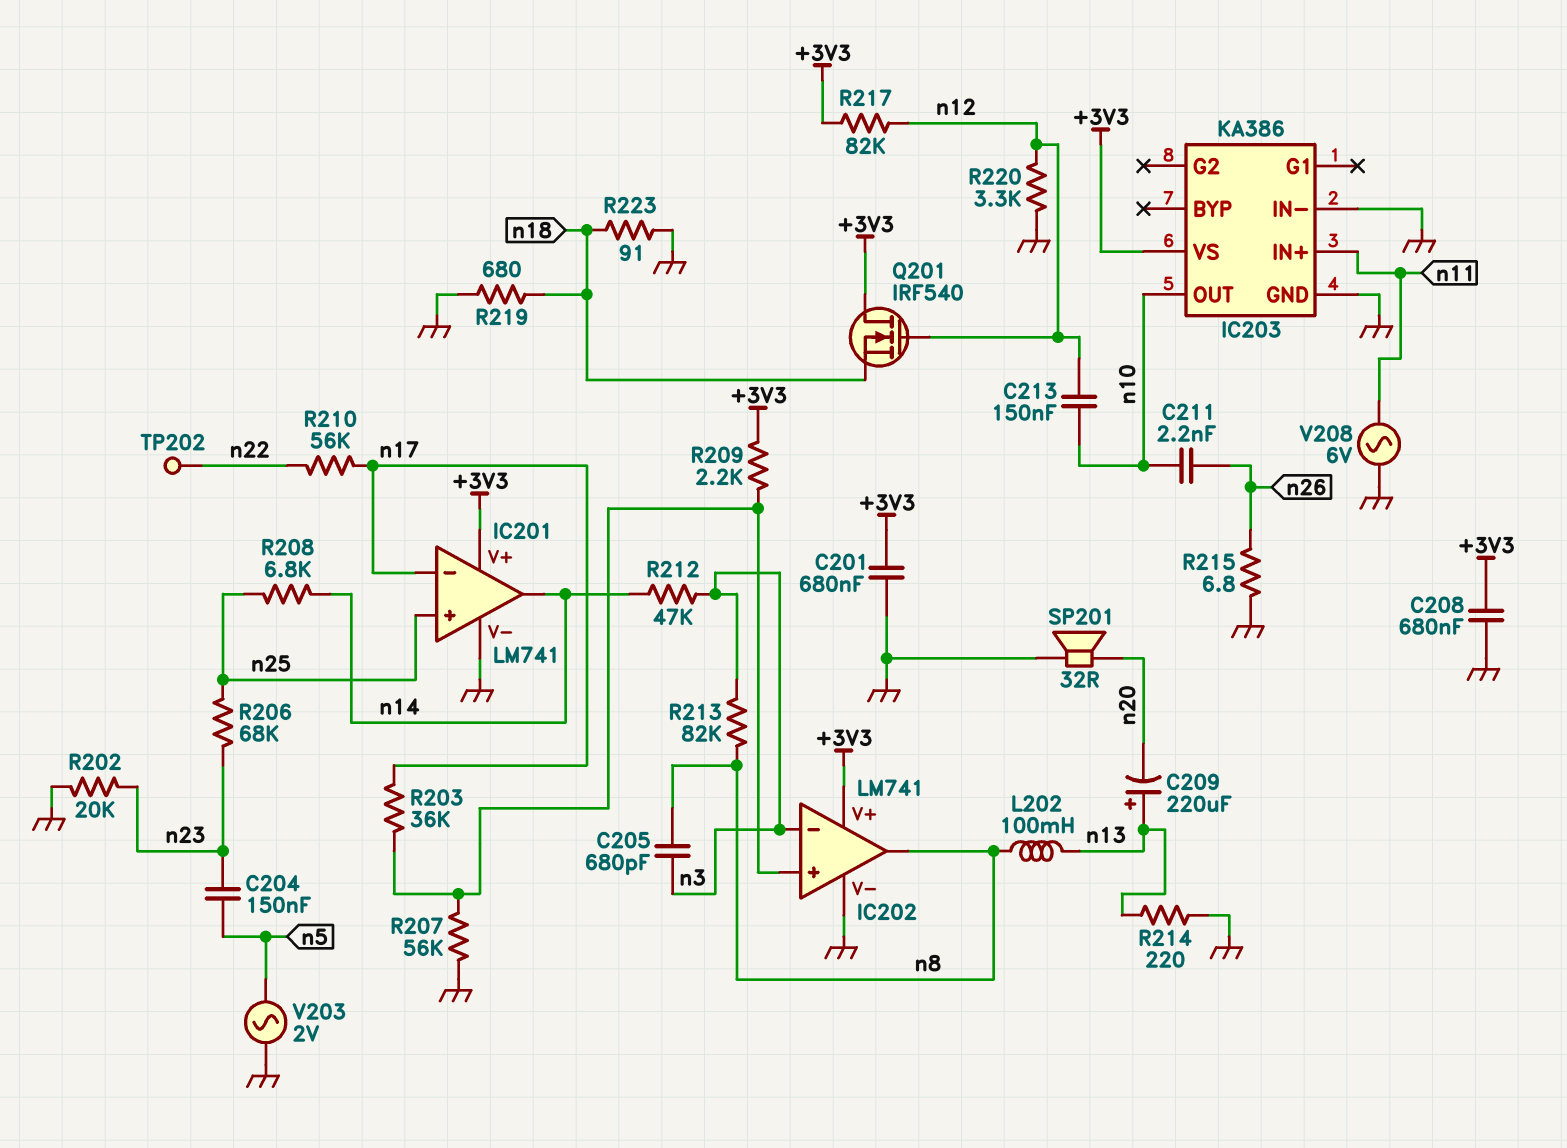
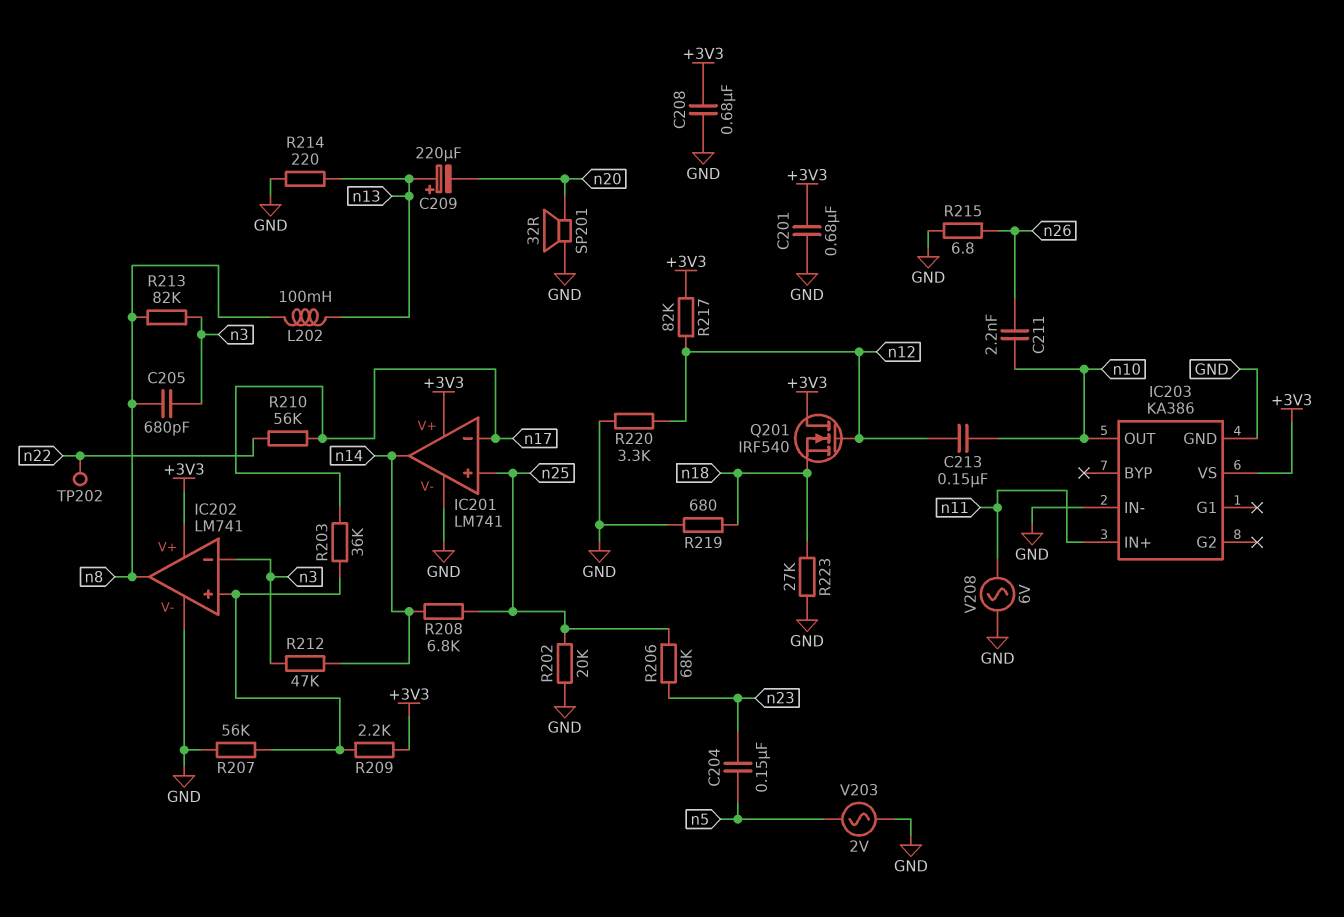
R202: 20k (GND, n23) -> 20k (GND, n25)
R223: 91 (GND, n18) -> 27k (GND, n18)

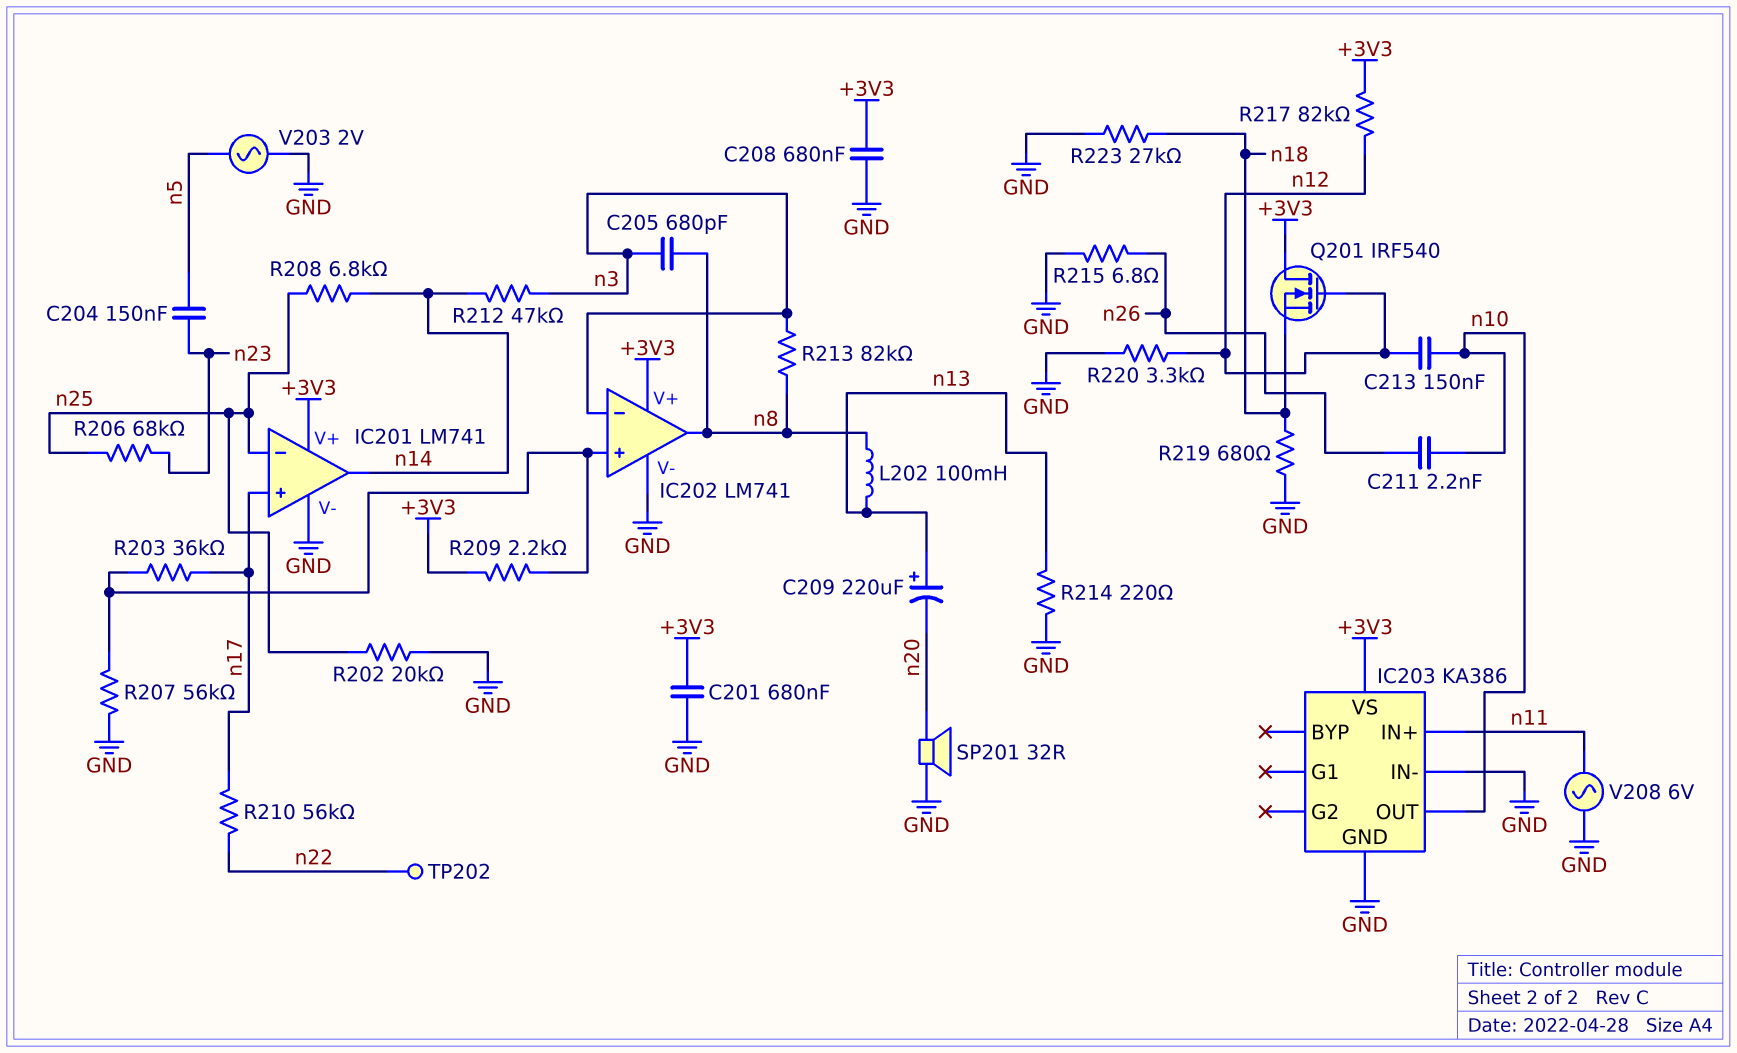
IC201 pin in+: n25 -> n17
IC201 pin in-: n17 -> n25

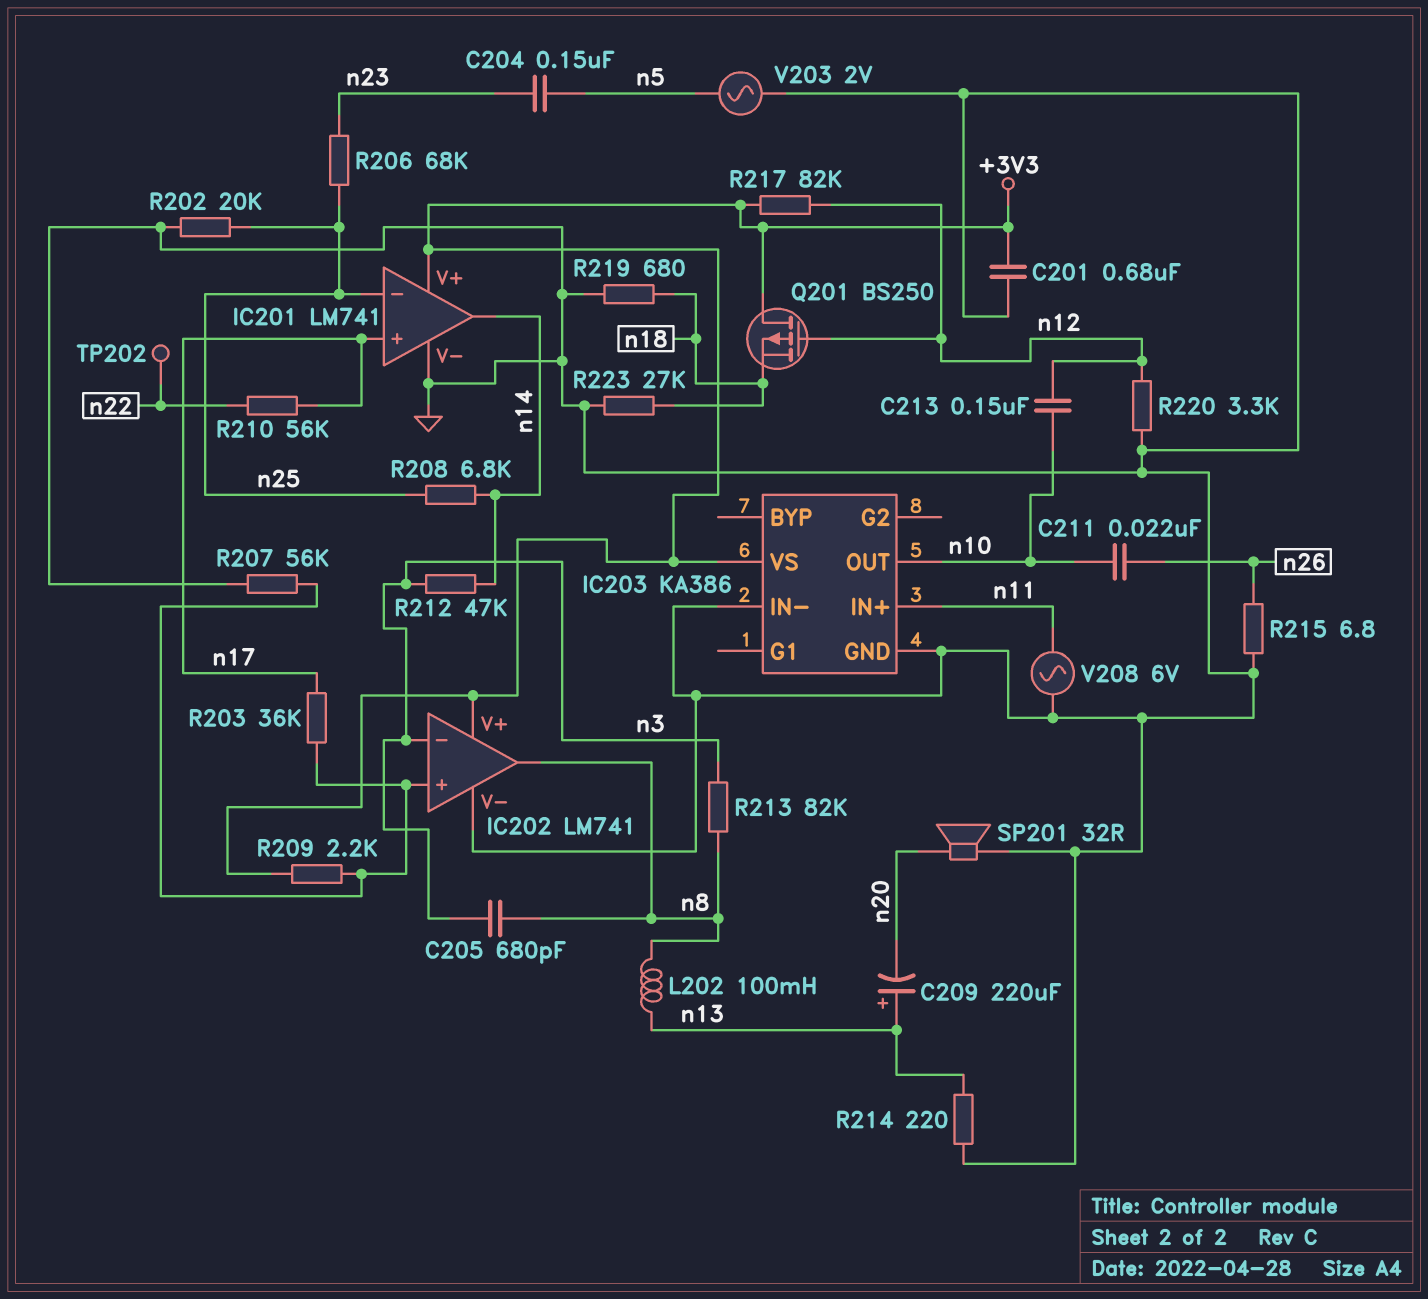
C208: 680nF (+3V3, GND) -> none
C211: 2.2nF (n10, n26) -> 22nF (n10, n26)
Q201: NMOS IRF540 (G n12, D +3V3, S n18) -> PMOS BS250 (G n12, D +3V3, S n18)

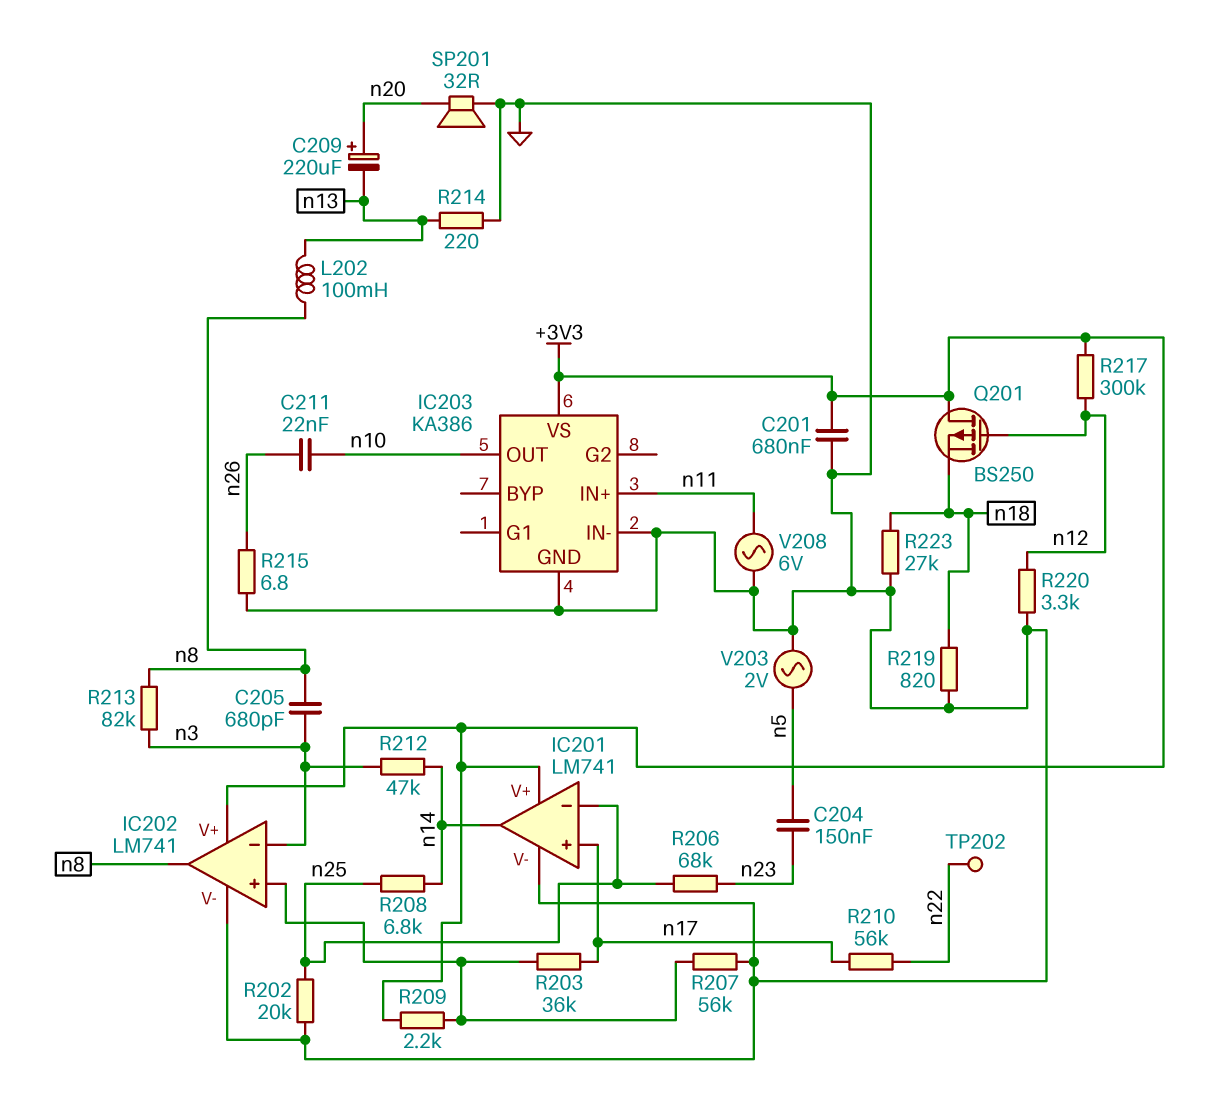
C209: 220uF (plus n13, minus n20) -> 220uF (plus n20, minus n13)
C213: 150nF (n10, n12) -> none
R217: 82k (+3V3, n12) -> 300k (+3V3, n12)
R219: 680 (GND, n18) -> 820 (GND, n18)

